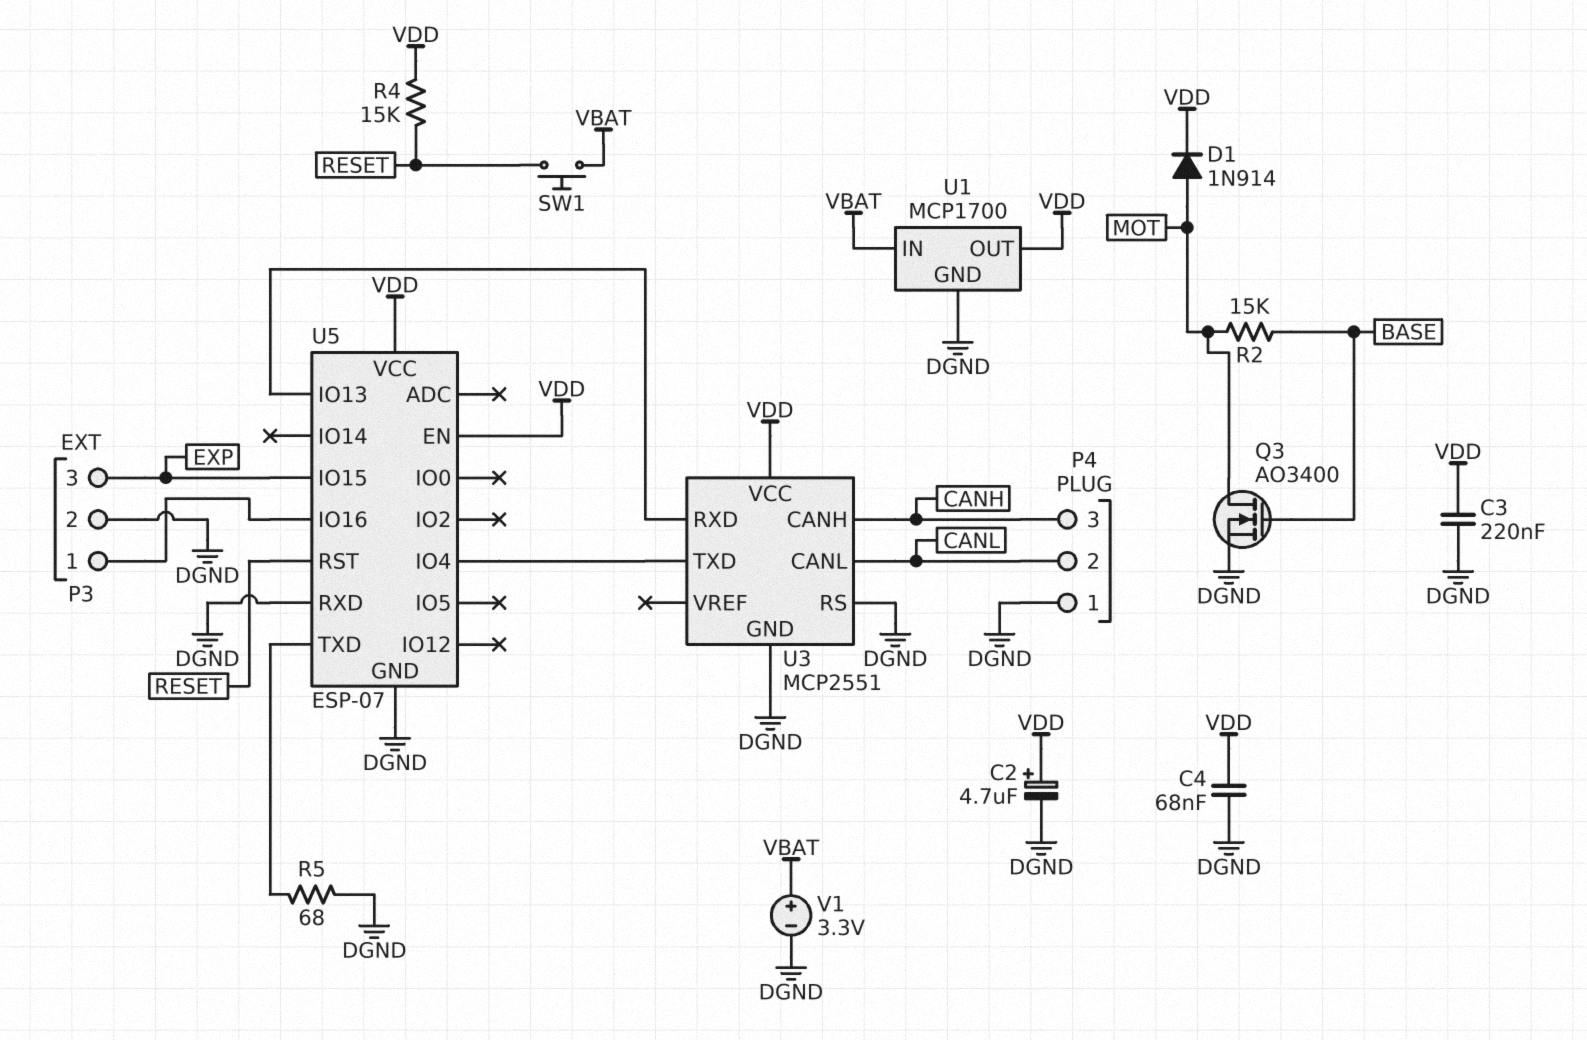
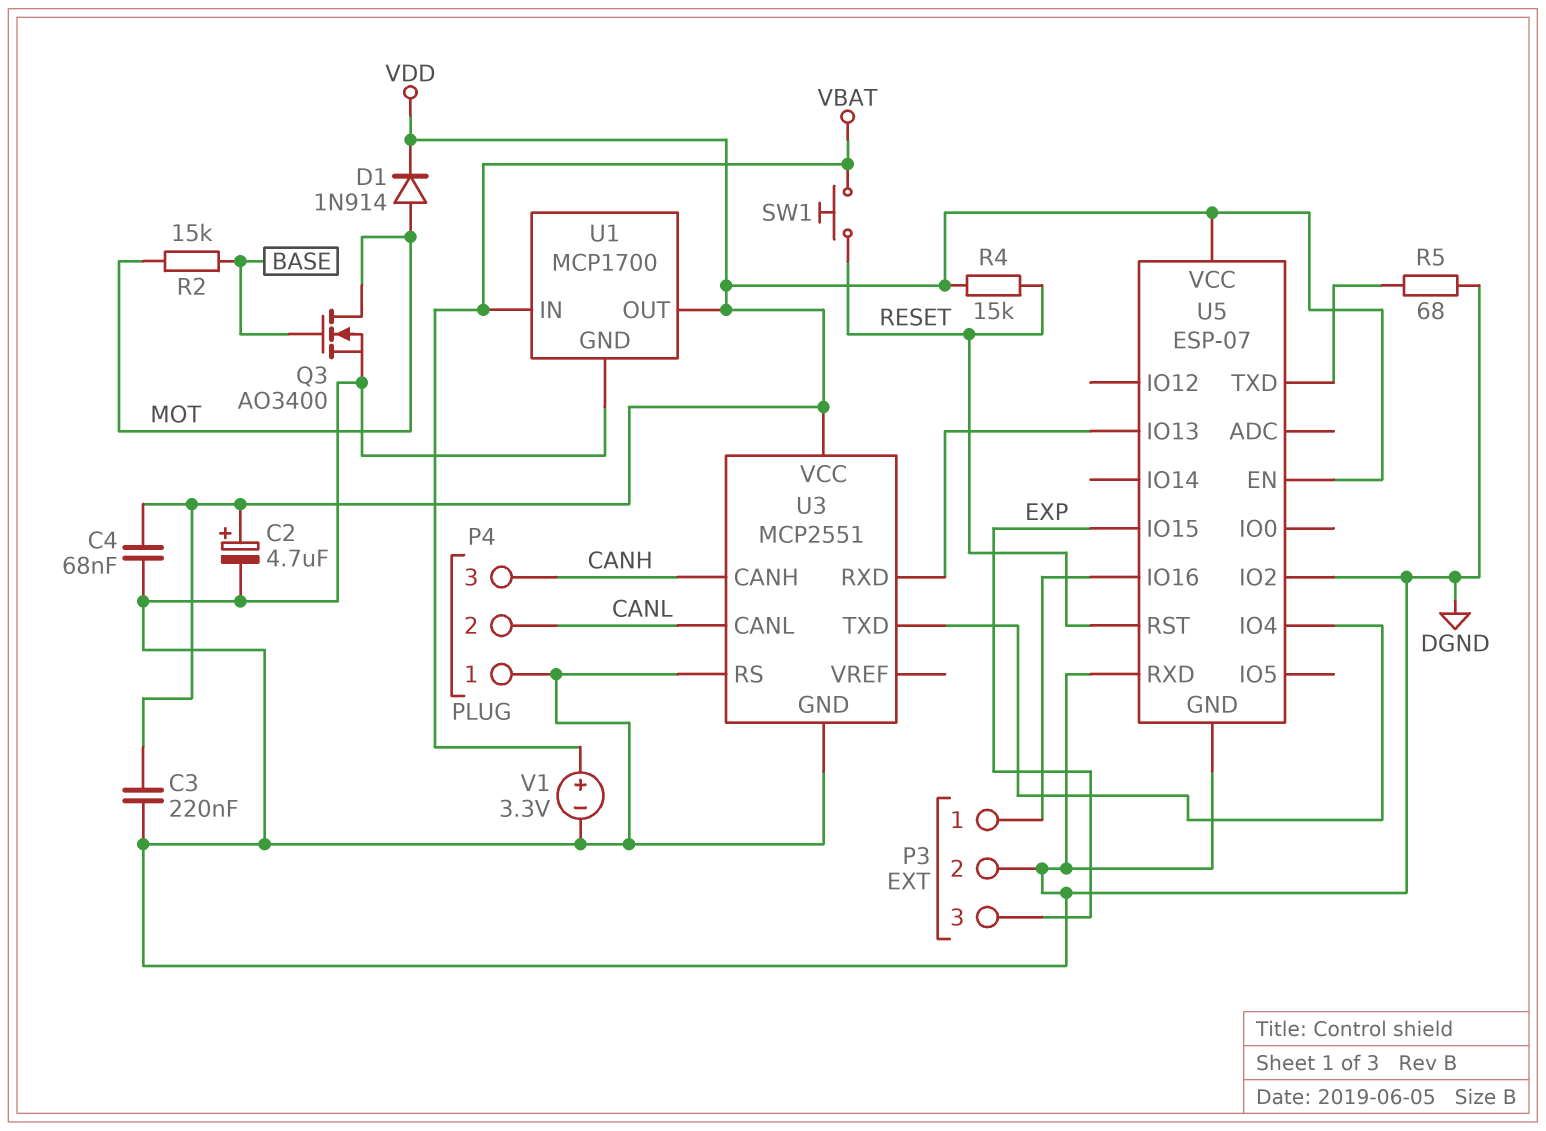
U5 pin IO2: none -> DGND

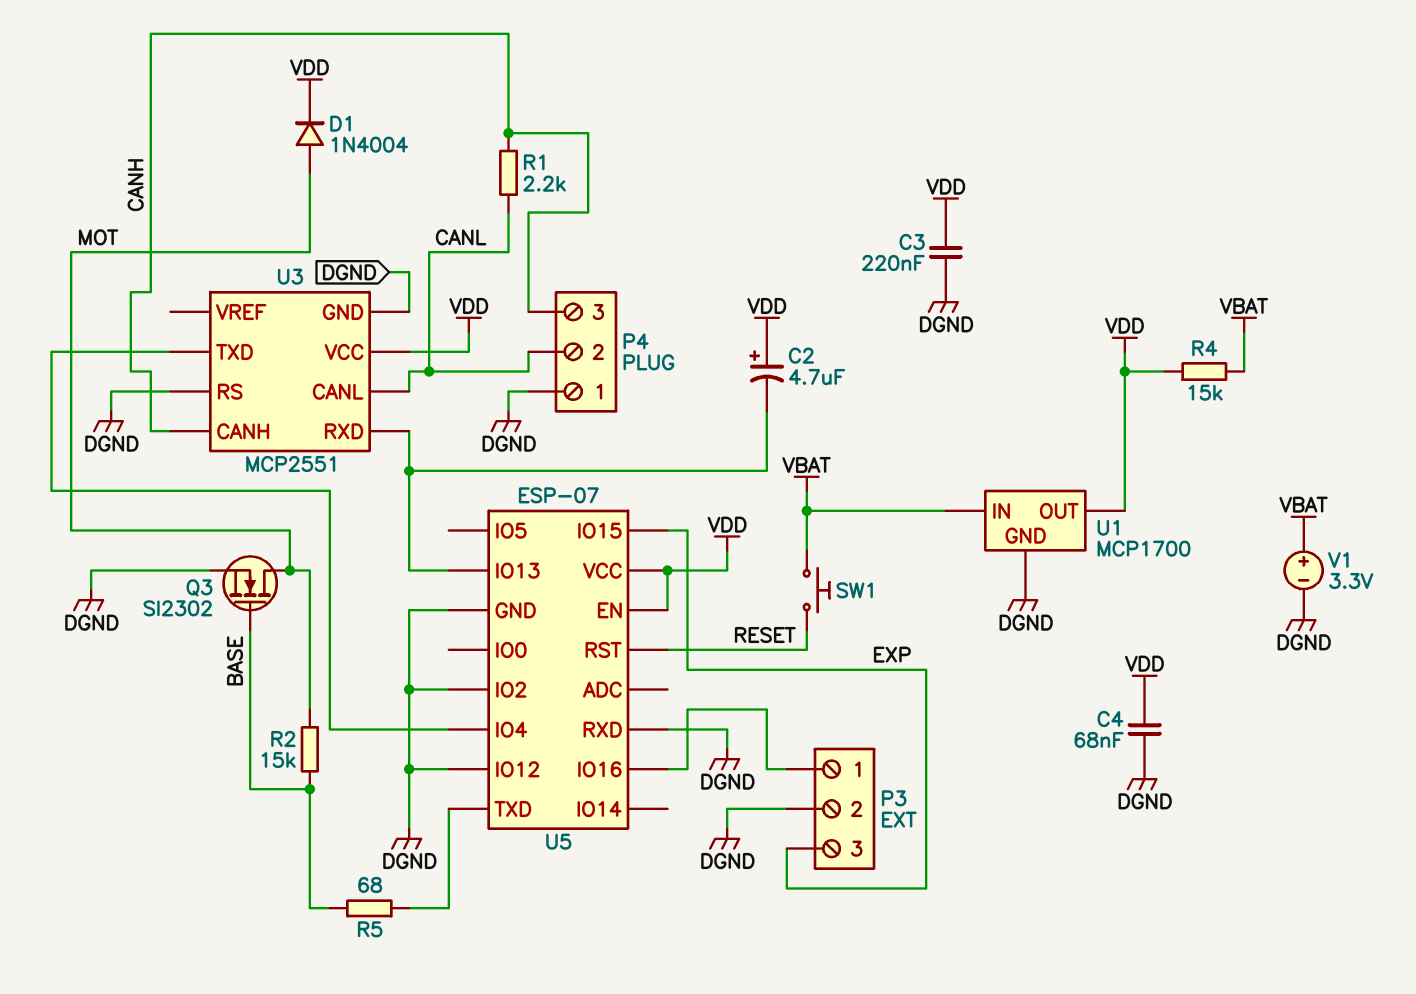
C2: 4.7uF (plus VDD, minus DGND) -> 4.7uF (plus VDD, minus U3/RXD)
D1: diode 1N914 (A MOT, K VDD) -> diode 1N4004 (A MOT, K VDD)
Q3: NMOS AO3400 (G BASE, D MOT, S DGND) -> NMOS SI2302 (G BASE, D MOT, S DGND)
R1: none -> 2.2k (CANH, CANL)
R4: 15k (RESET, VDD) -> 15k (VBAT, VDD)
R5: 68 (DGND, U5/TXD) -> 68 (BASE, U5/TXD)
U5 pin IO12: none -> DGND

